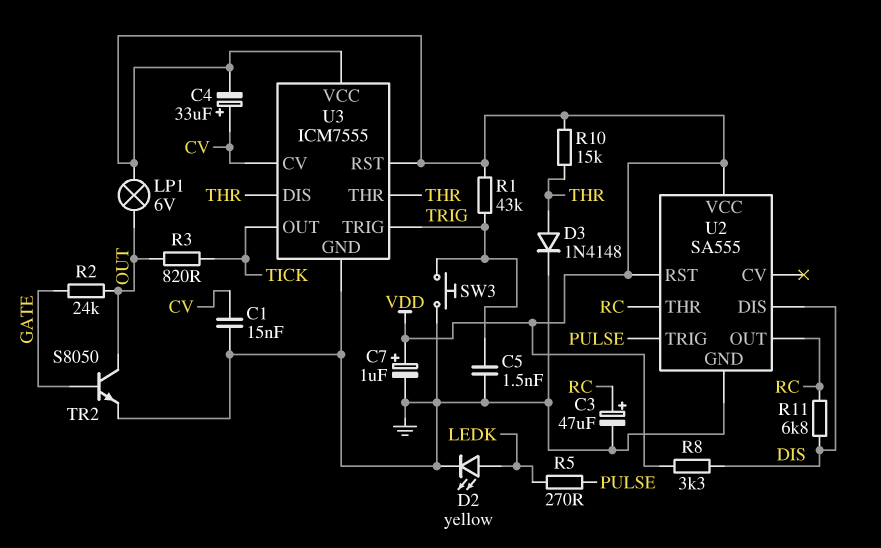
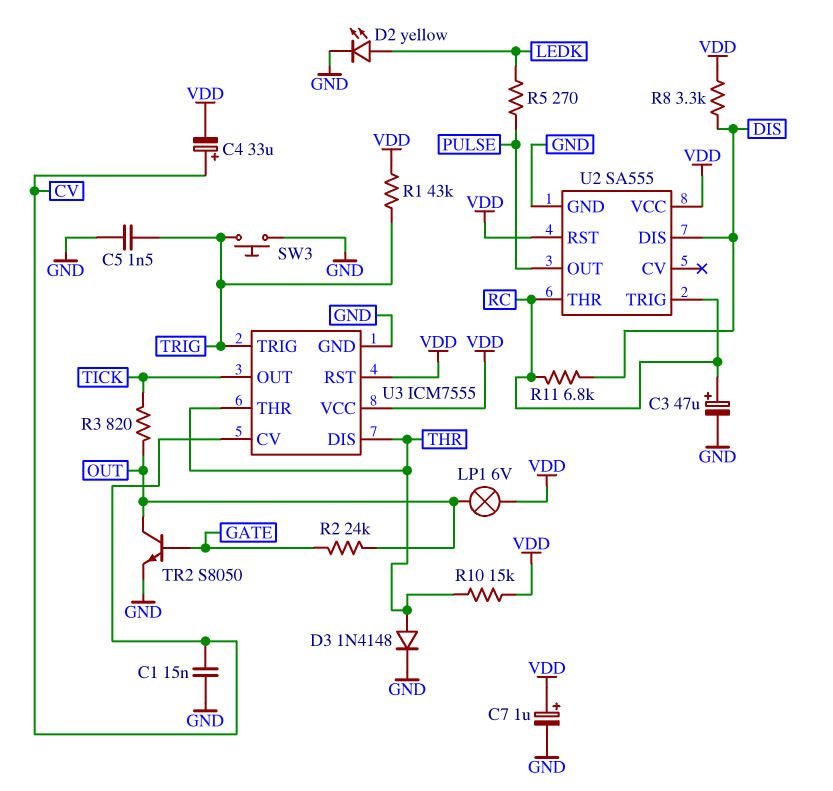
U2 pin OUT: RC -> PULSE
U2 pin TRIG: PULSE -> RC

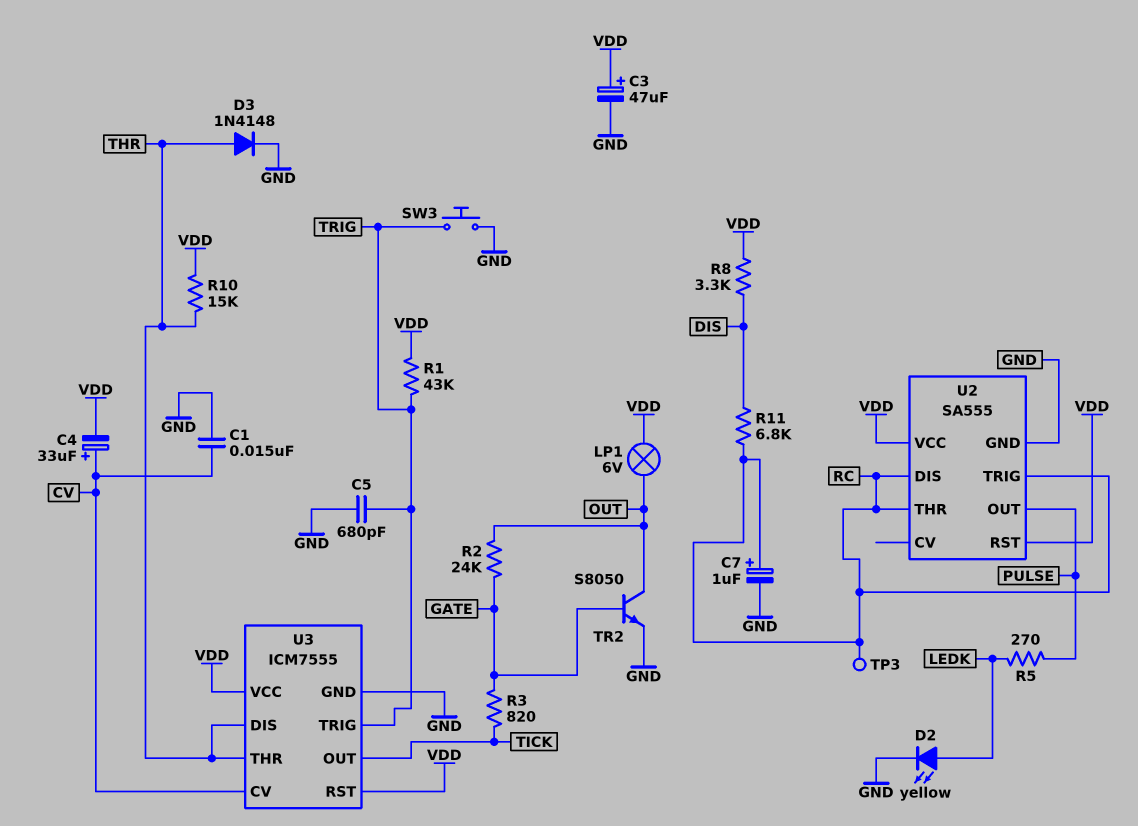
C3: 47uF (plus RC, minus GND) -> 47uF (plus VDD, minus GND)
C5: 1.5nF (GND, TRIG) -> 680pF (GND, TRIG)
C7: 1uF (plus VDD, minus GND) -> 1uF (plus RC, minus GND)
R3: 820 (OUT, TICK) -> 820 (GATE, TICK)
TP3: none -> test point (RC)
U2 pin DIS: DIS -> RC

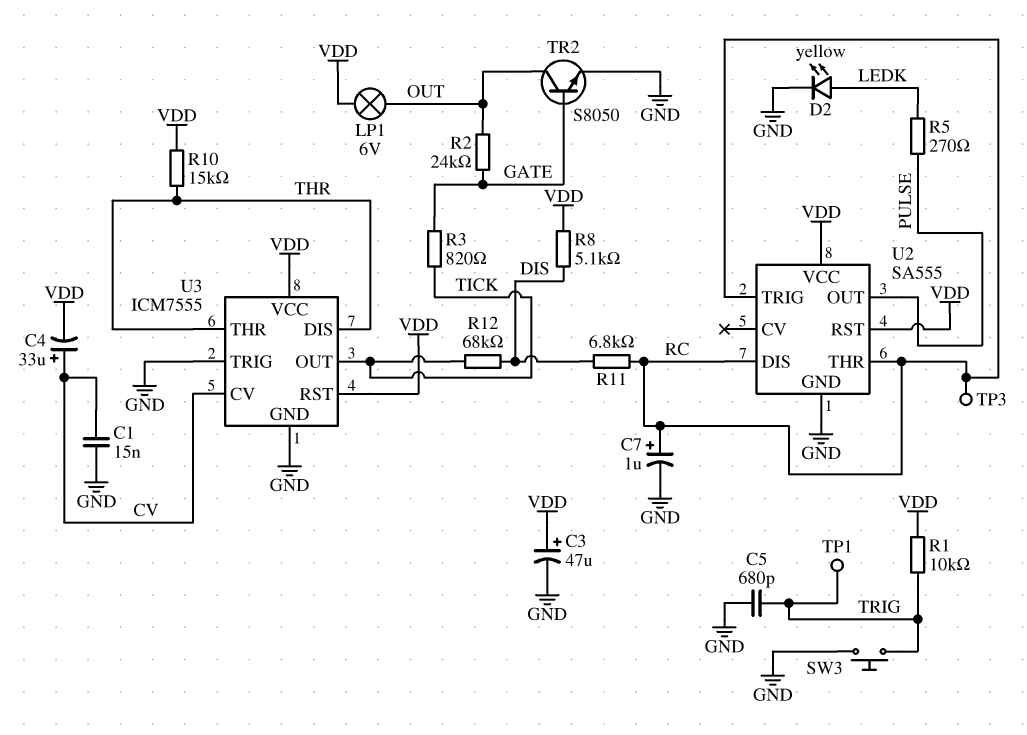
D3: diode 1N4148 (A THR, K GND) -> none
R1: 43k (TRIG, VDD) -> 10k (TRIG, VDD)
R8: 3.3k (DIS, VDD) -> 5.1k (DIS, VDD)
R12: none -> 68k (DIS, TICK)
TP1: none -> test point (TRIG)
U3 pin TRIG: TRIG -> GND

